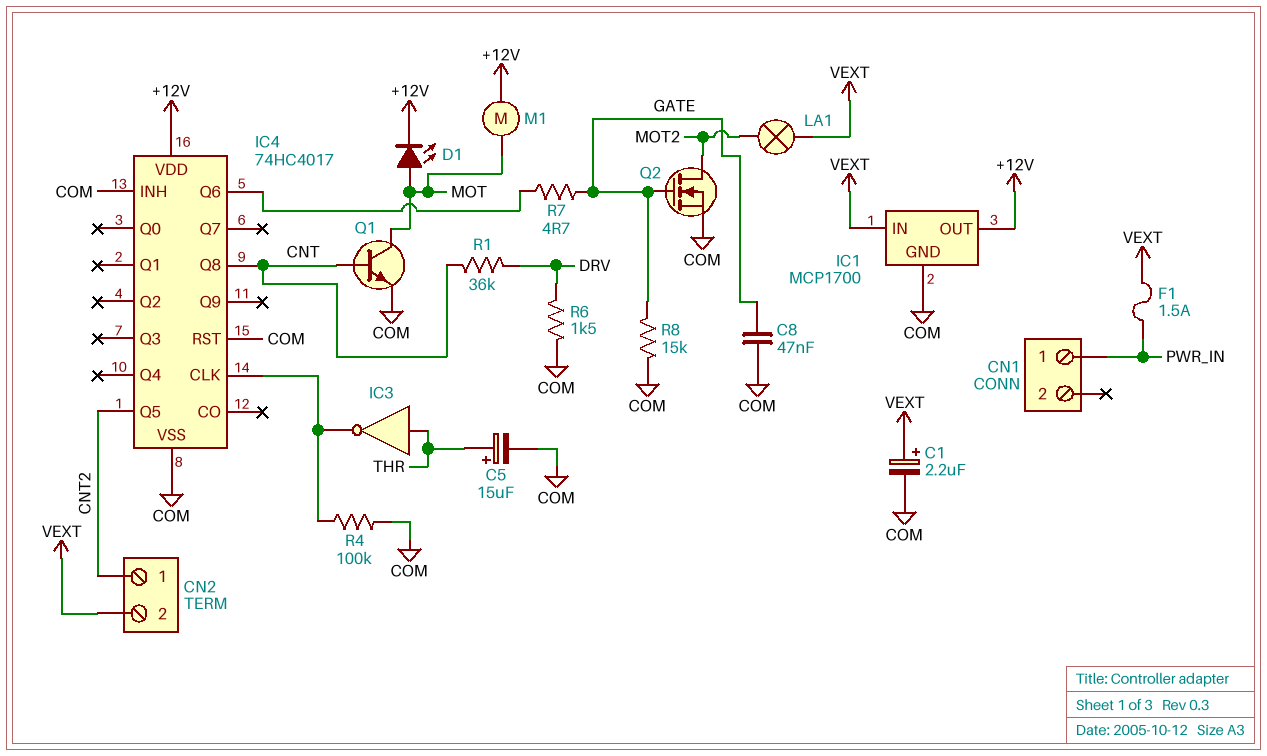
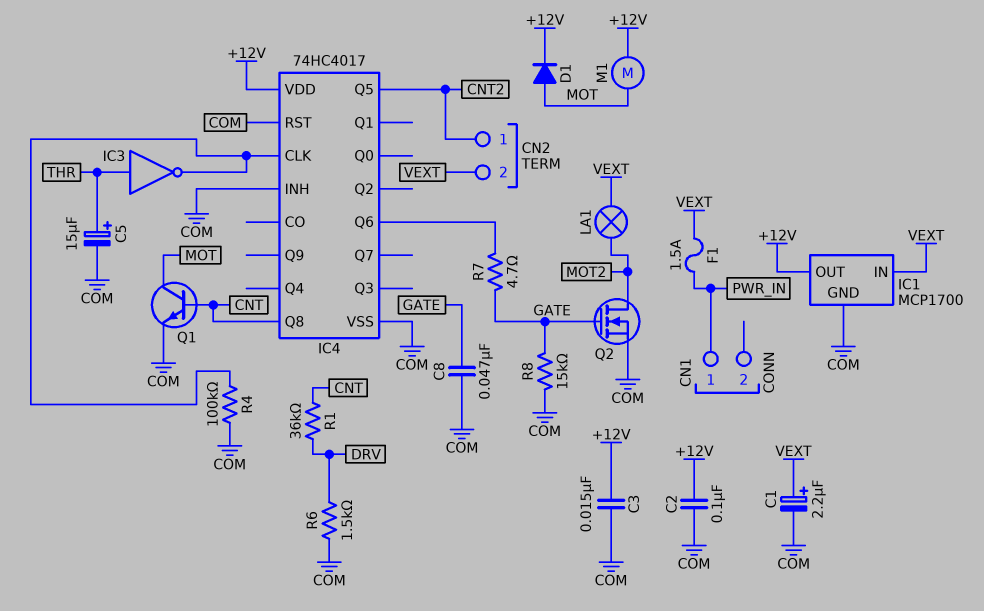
C2: none -> 100nF (+12V, COM)
C3: none -> 15nF (+12V, COM)
D1: LED (A MOT, K +12V) -> diode (A MOT, K +12V)

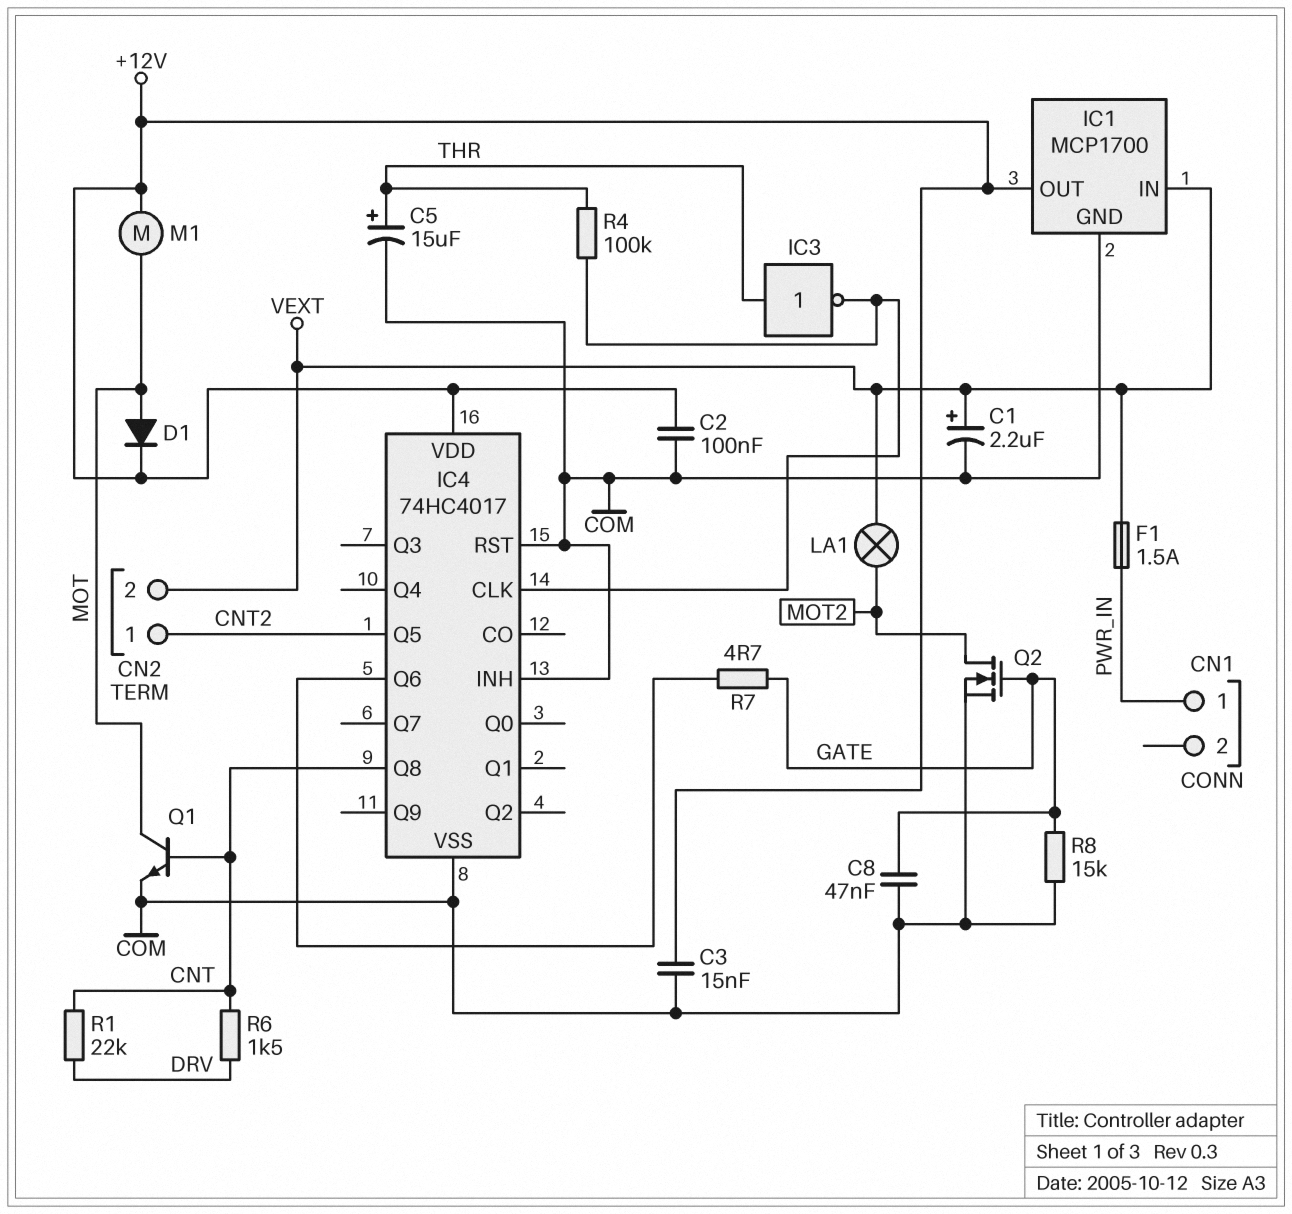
R1: 36k (CNT, DRV) -> 22k (CNT, DRV)
R4: 100k (COM, IC4/CLK) -> 100k (IC4/CLK, THR)
R6: 1.5k (COM, DRV) -> 1.5k (CNT, DRV)

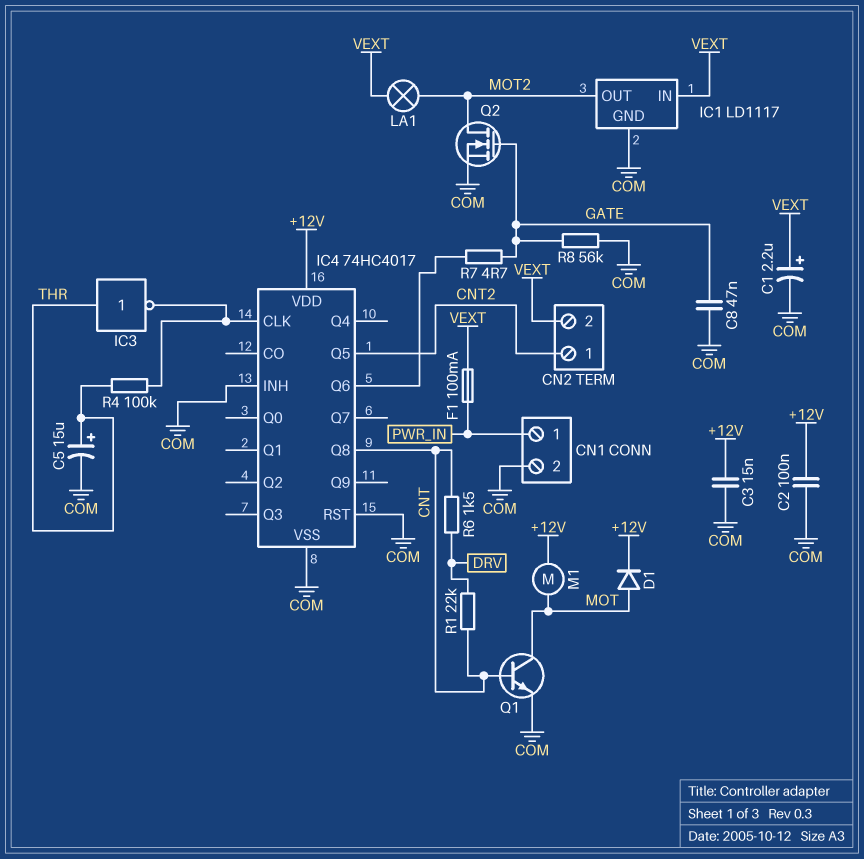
CN1 pin 2: none -> COM
F1: 1.5A (PWR_IN, VEXT) -> 100mA (PWR_IN, VEXT)
IC1: MCP1700 -> LD1117
IC1 pin OUT: +12V -> MOT2
R8: 15k (COM, GATE) -> 56k (COM, GATE)

